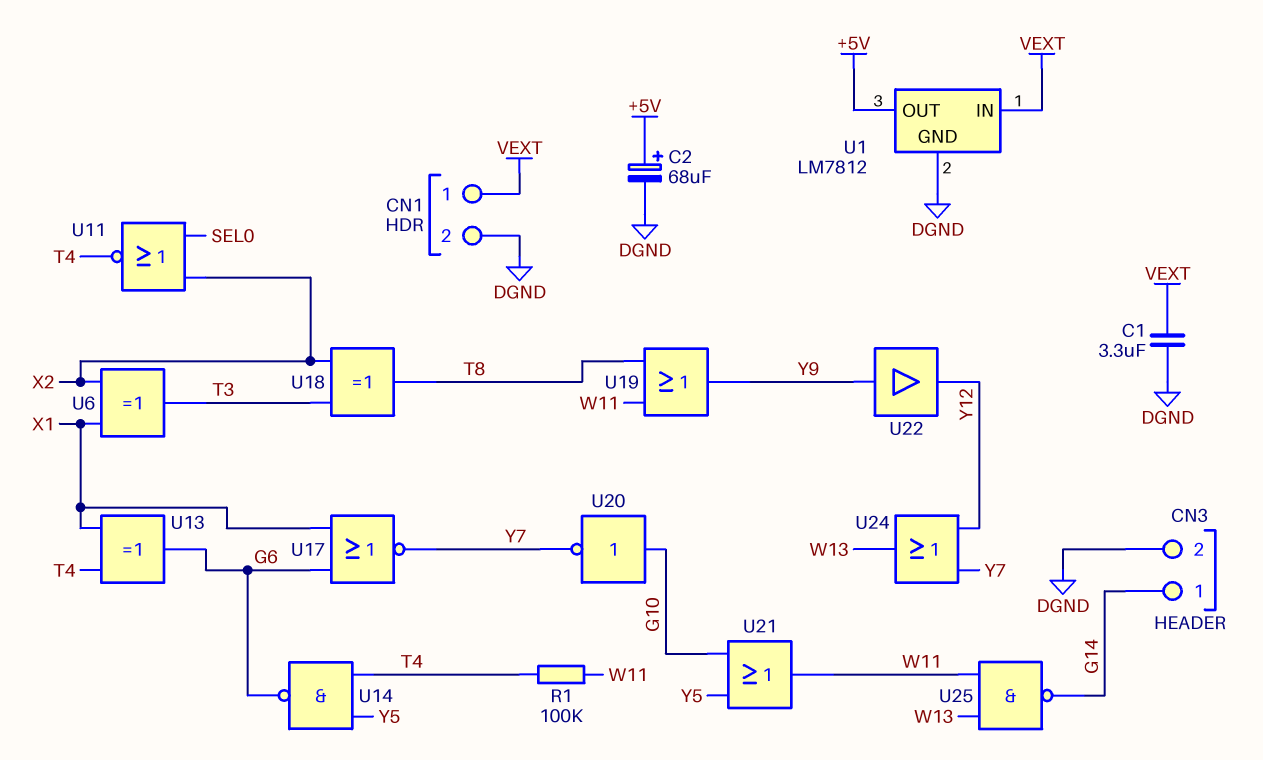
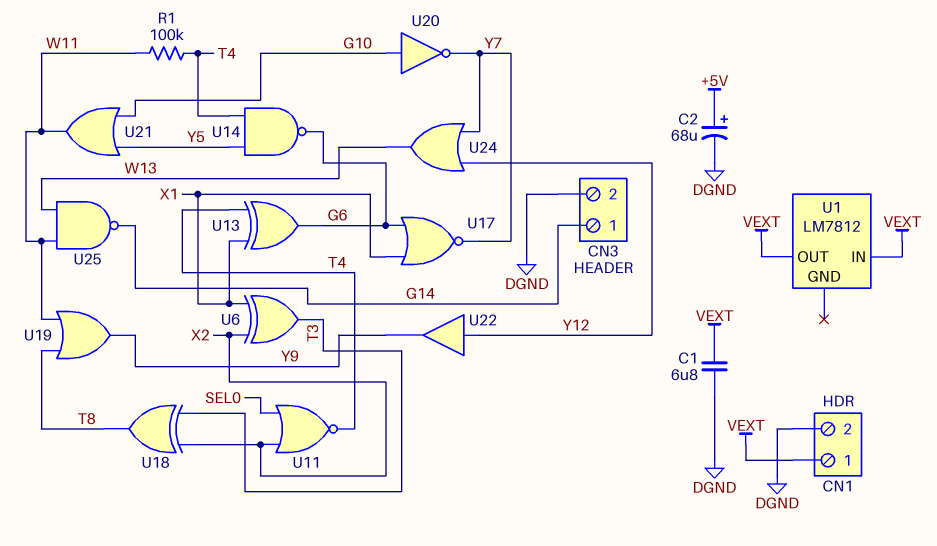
C1: 3.3uF (DGND, VEXT) -> 6.8uF (DGND, VEXT)
U1 pin GND: DGND -> none
U1 pin OUT: +5V -> VEXT
U22: buffer (in Y9, out Y12) -> buffer (in Y12, out Y9)

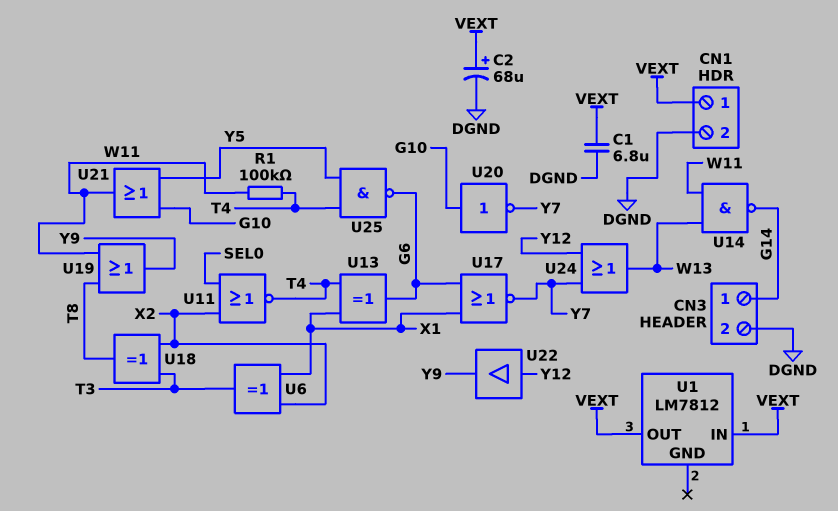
C2: 68uF (plus +5V, minus DGND) -> 68uF (plus VEXT, minus DGND)
U14: NAND (in T4, in Y5, out G6) -> NAND (in W11, in W13, out G14)
U25: NAND (in W11, in W13, out G14) -> NAND (in T4, in Y5, out G6)

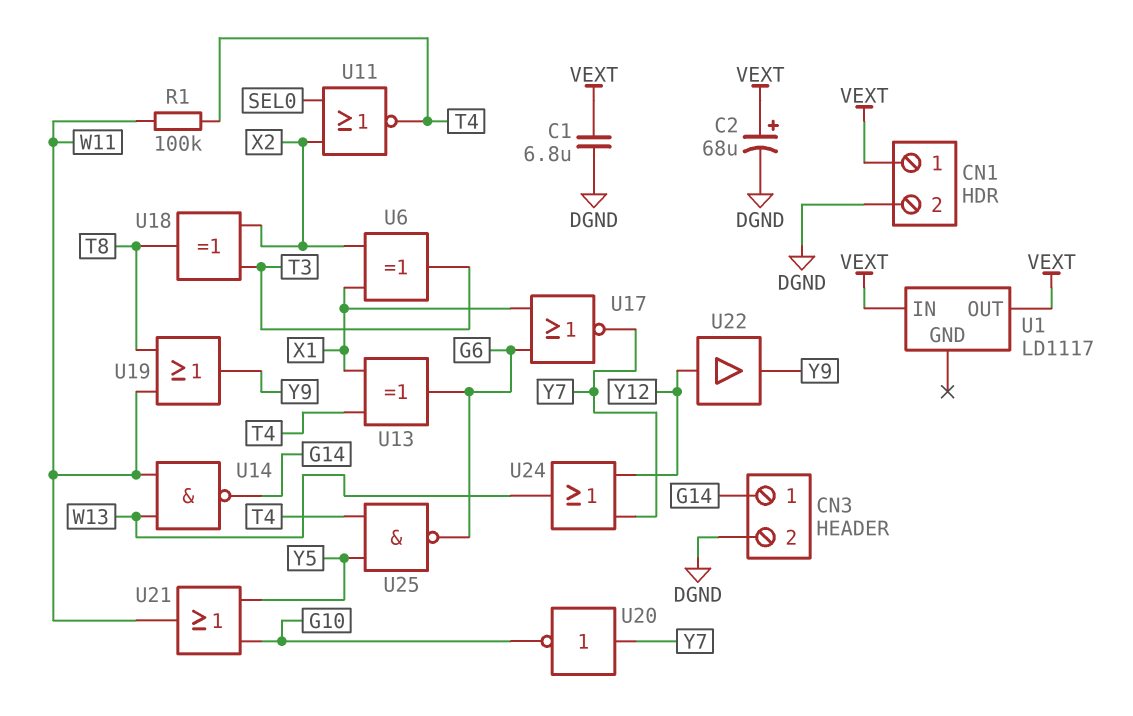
U1: LM7812 -> LD1117
U20: NOT (in G10, out Y7) -> NOT (in Y7, out G10)

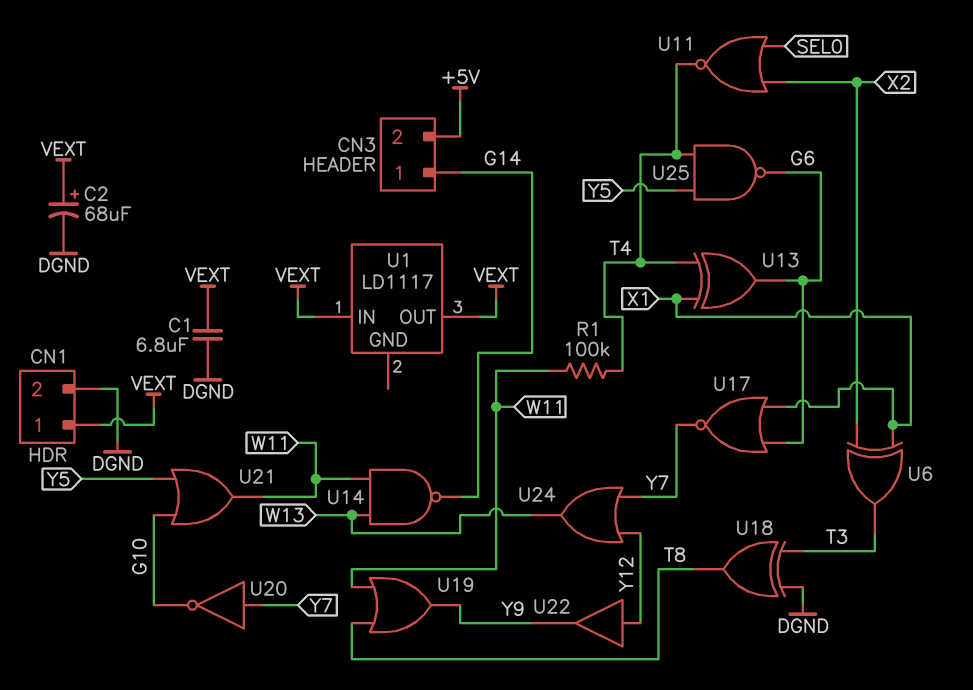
CN3 pin 2: DGND -> +5V
U18: XOR (in T3, in X2, out T8) -> XOR (in DGND, in T3, out T8)

